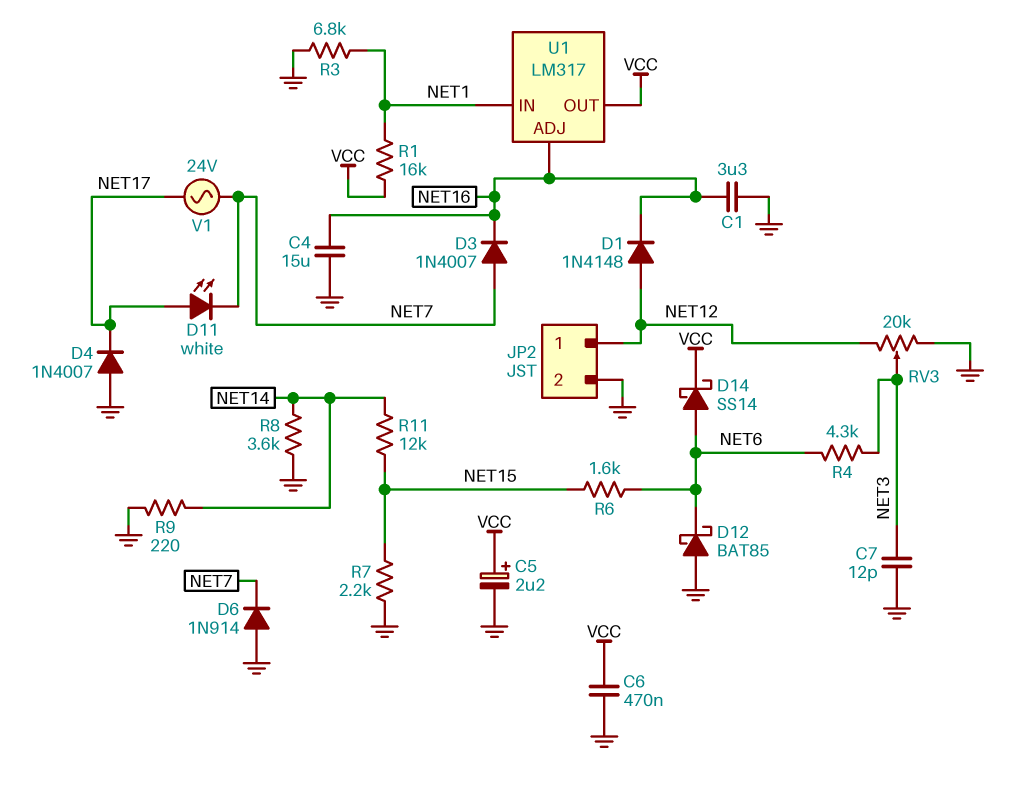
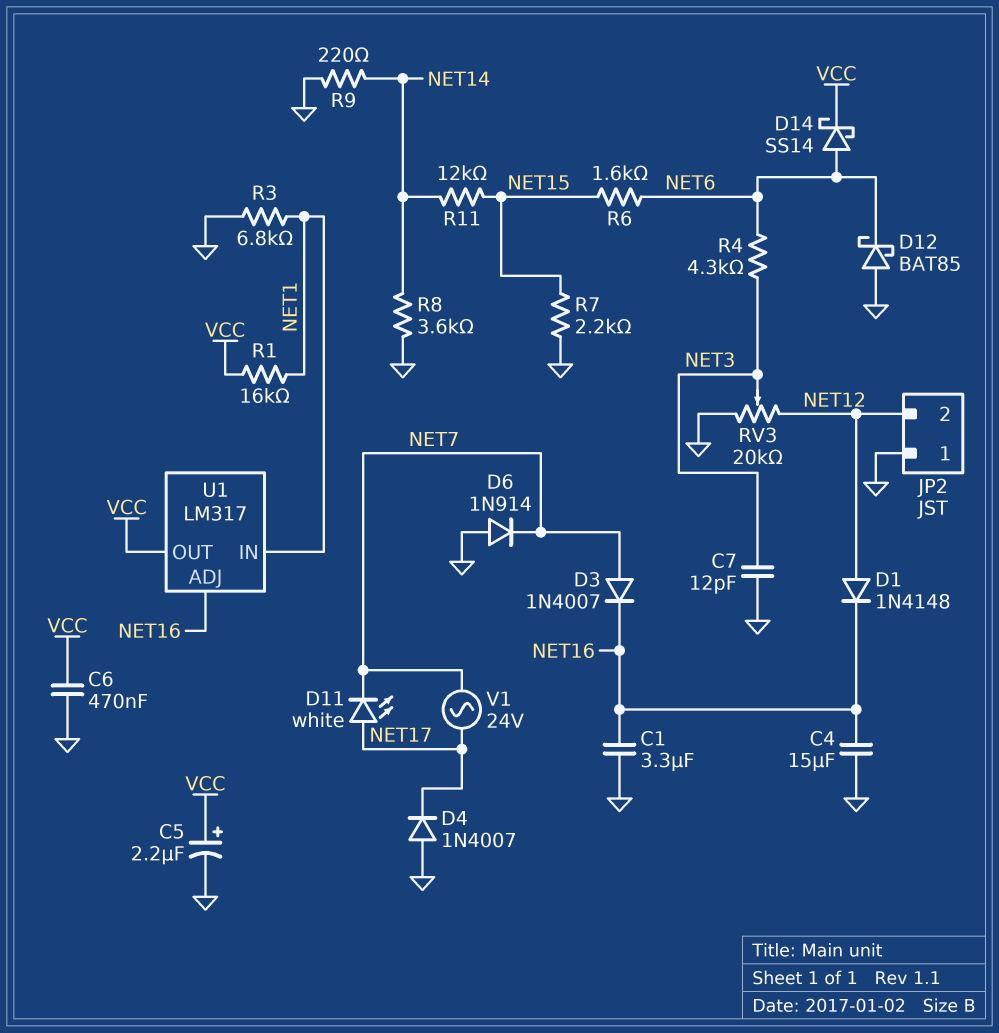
JP2 pin 1: NET12 -> GND
JP2 pin 2: GND -> NET12

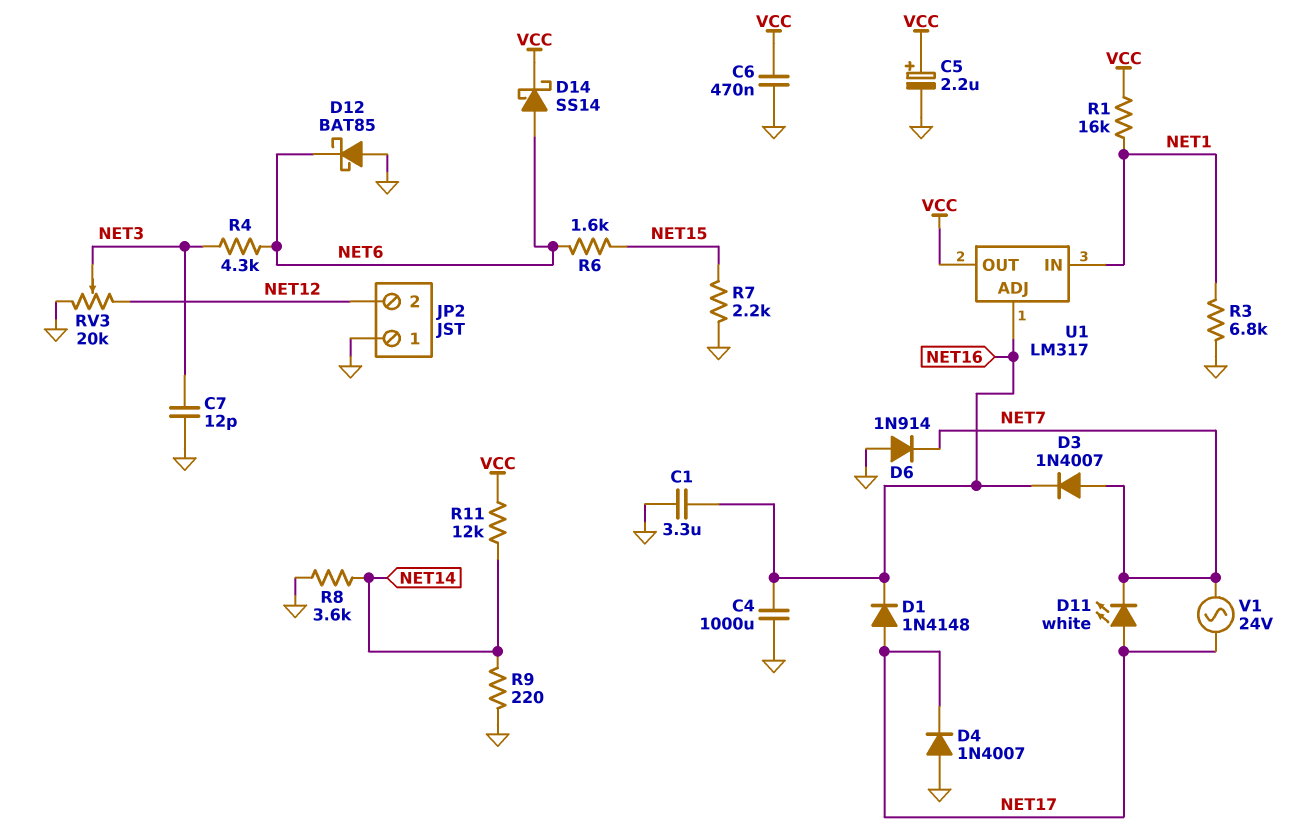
C4: 15uF (GND, NET16) -> 1000uF (GND, NET16)
D1: diode 1N4148 (A NET12, K NET16) -> diode 1N4148 (A NET17, K NET16)
R11: 12k (NET14, NET15) -> 12k (NET14, VCC)

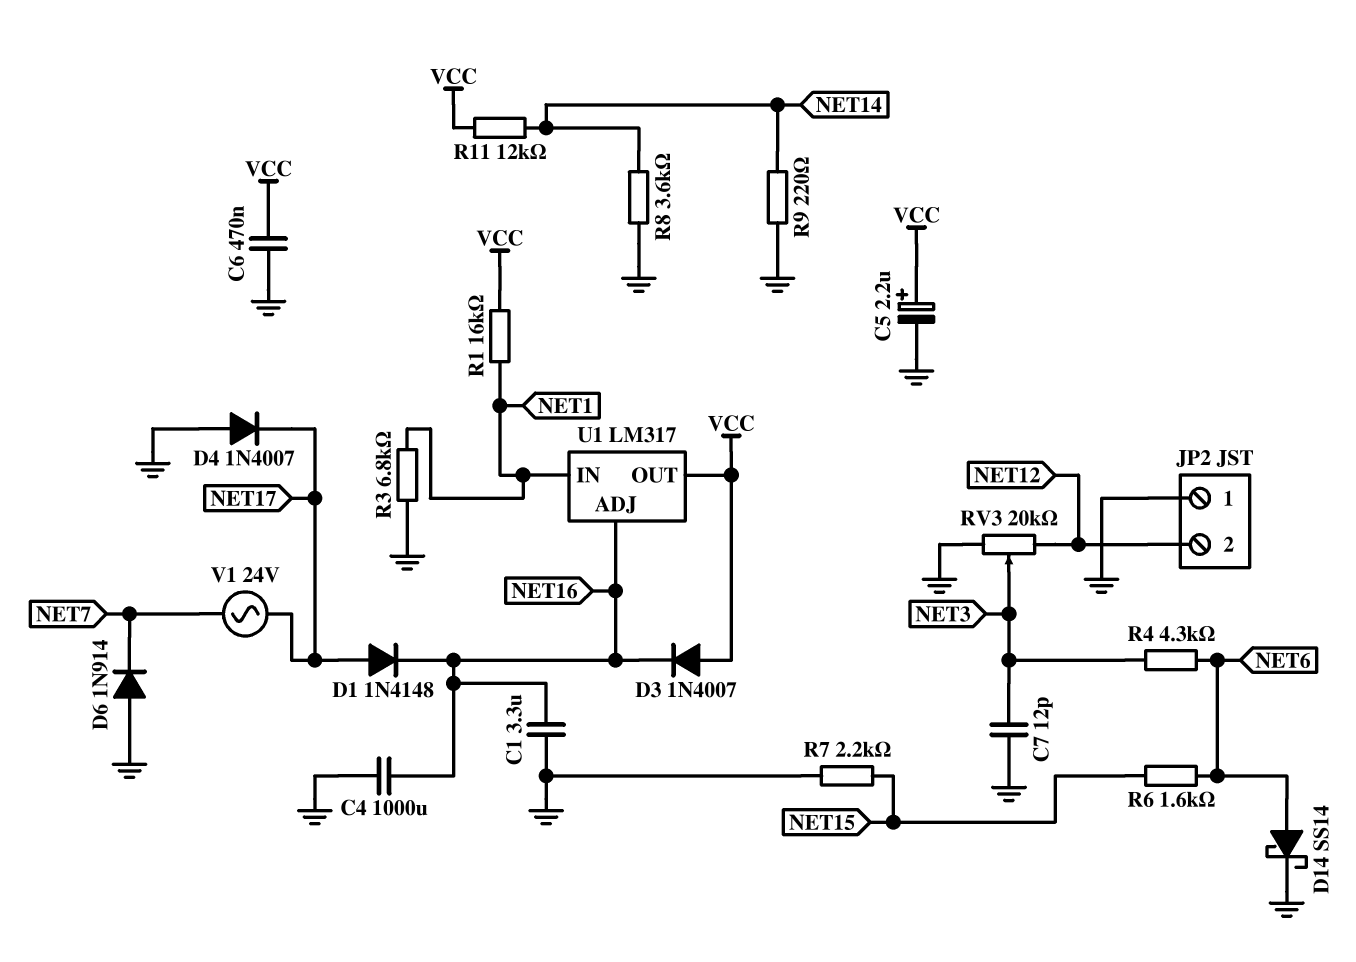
D3: diode 1N4007 (A NET7, K NET16) -> diode 1N4007 (A VCC, K NET16)
D11: LED white (A NET17, K NET7) -> none
D12: schottky BAT85 (A GND, K NET6) -> none
D14: schottky SS14 (A NET6, K VCC) -> schottky SS14 (A NET6, K GND)

